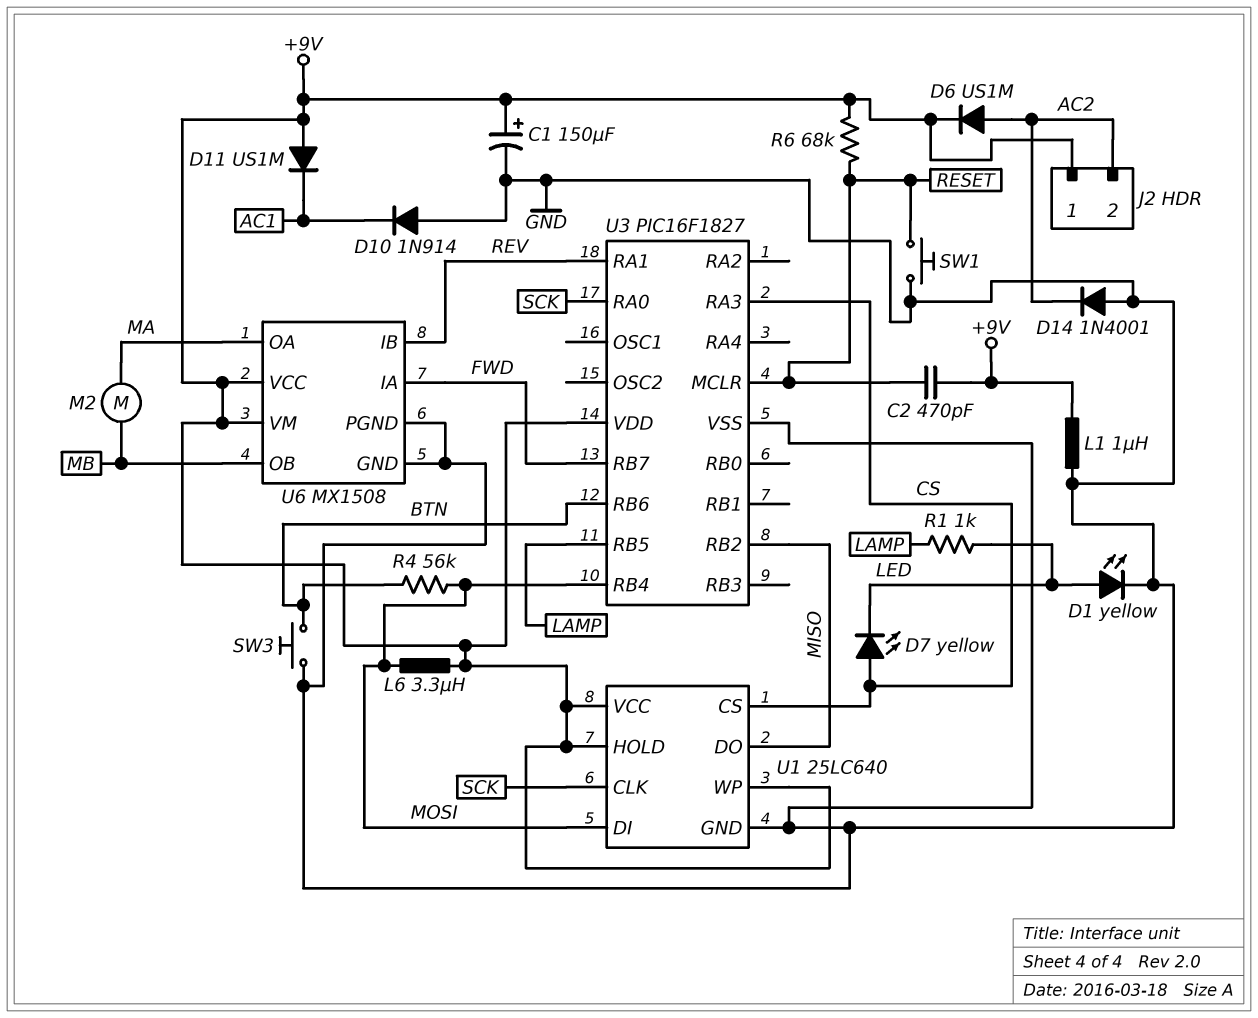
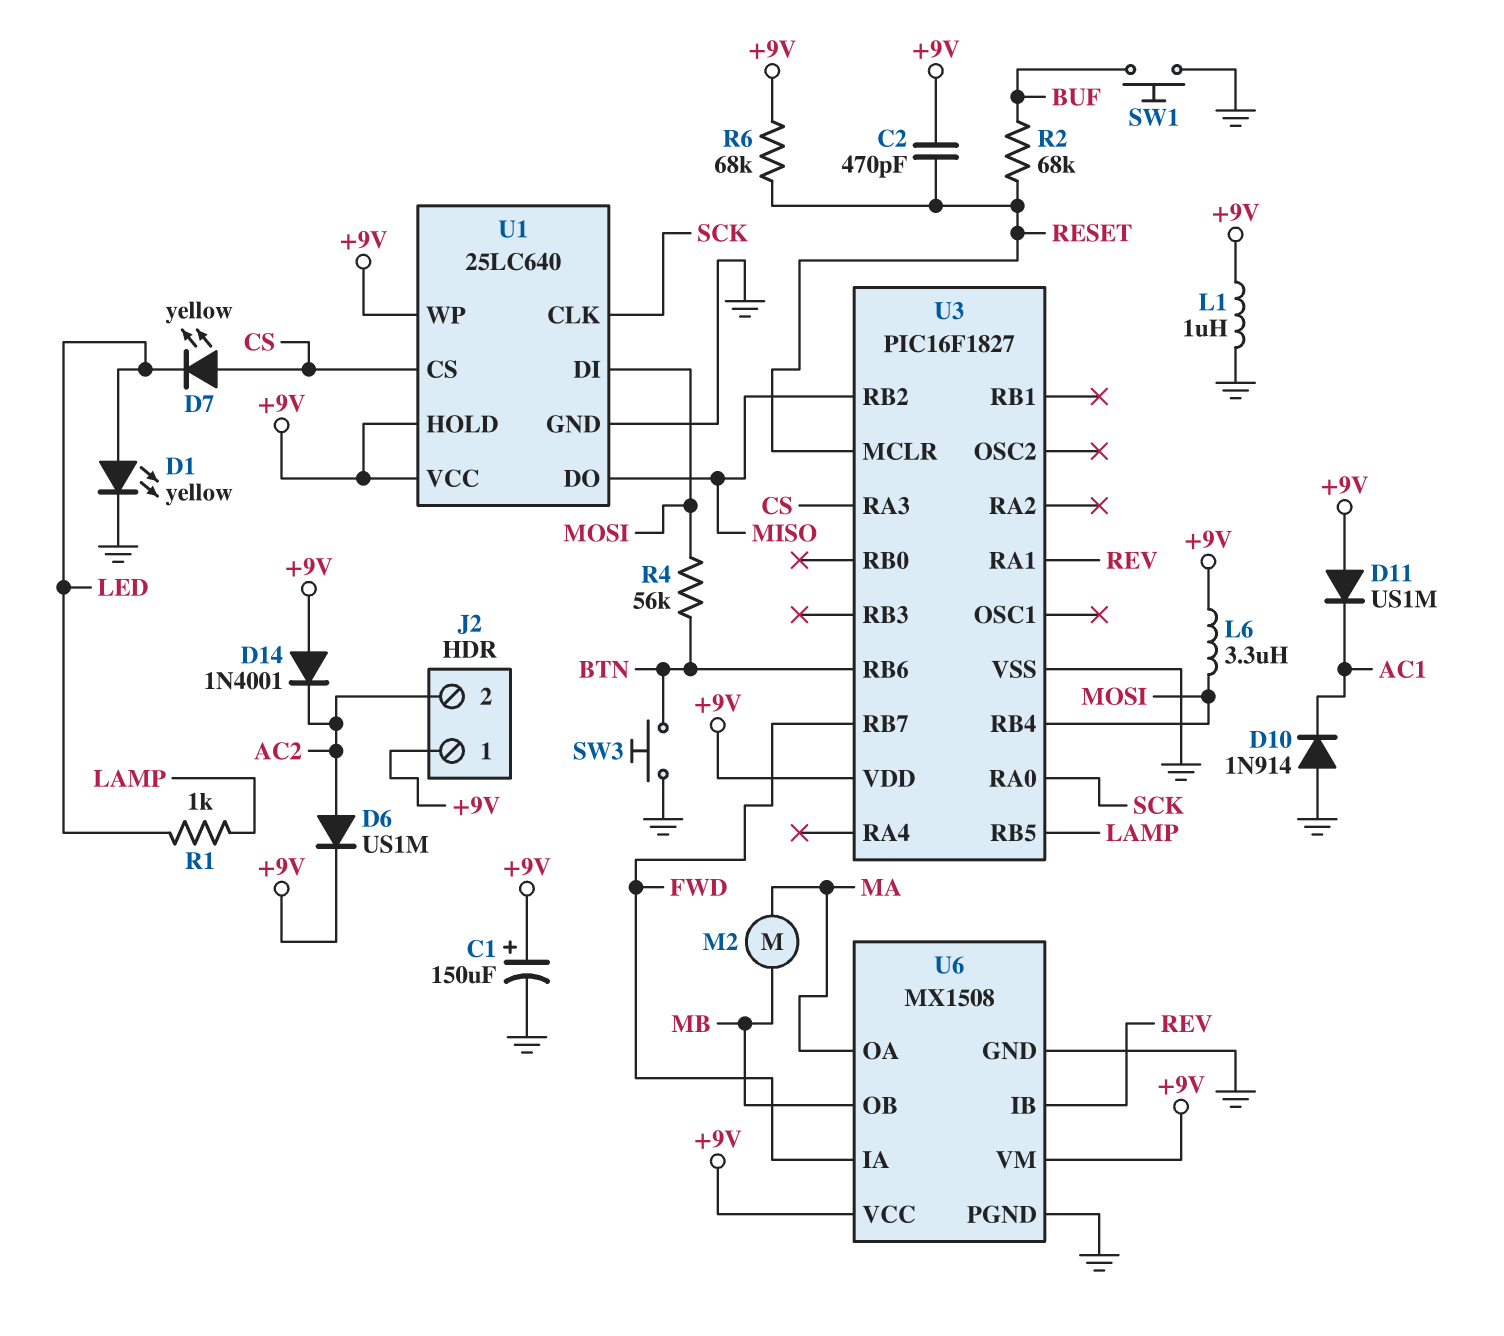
D14: diode 1N4001 (A GND, K AC2) -> diode 1N4001 (A +9V, K AC2)
R2: none -> 68k (BUF, RESET)
SW1: button (GND, RESET) -> button (BUF, GND)

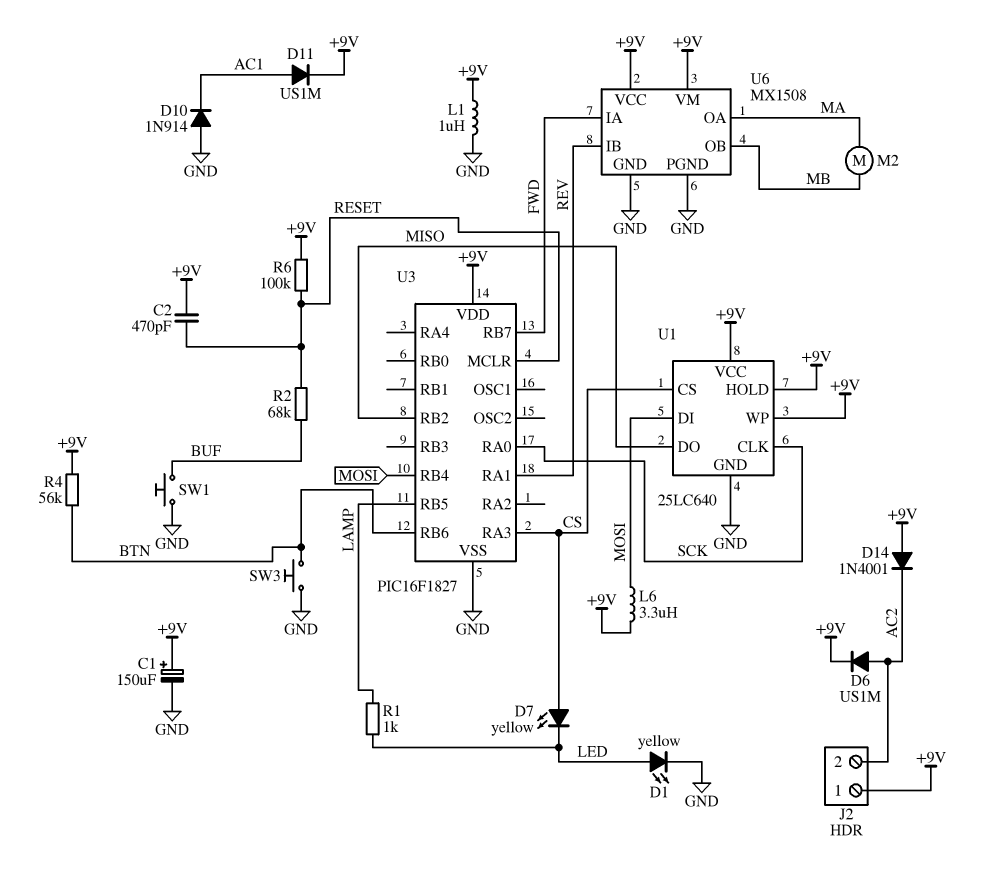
D11: diode US1M (A +9V, K AC1) -> diode US1M (A AC1, K +9V)
R4: 56k (BTN, MOSI) -> 56k (+9V, BTN)
R6: 68k (+9V, RESET) -> 100k (+9V, RESET)

